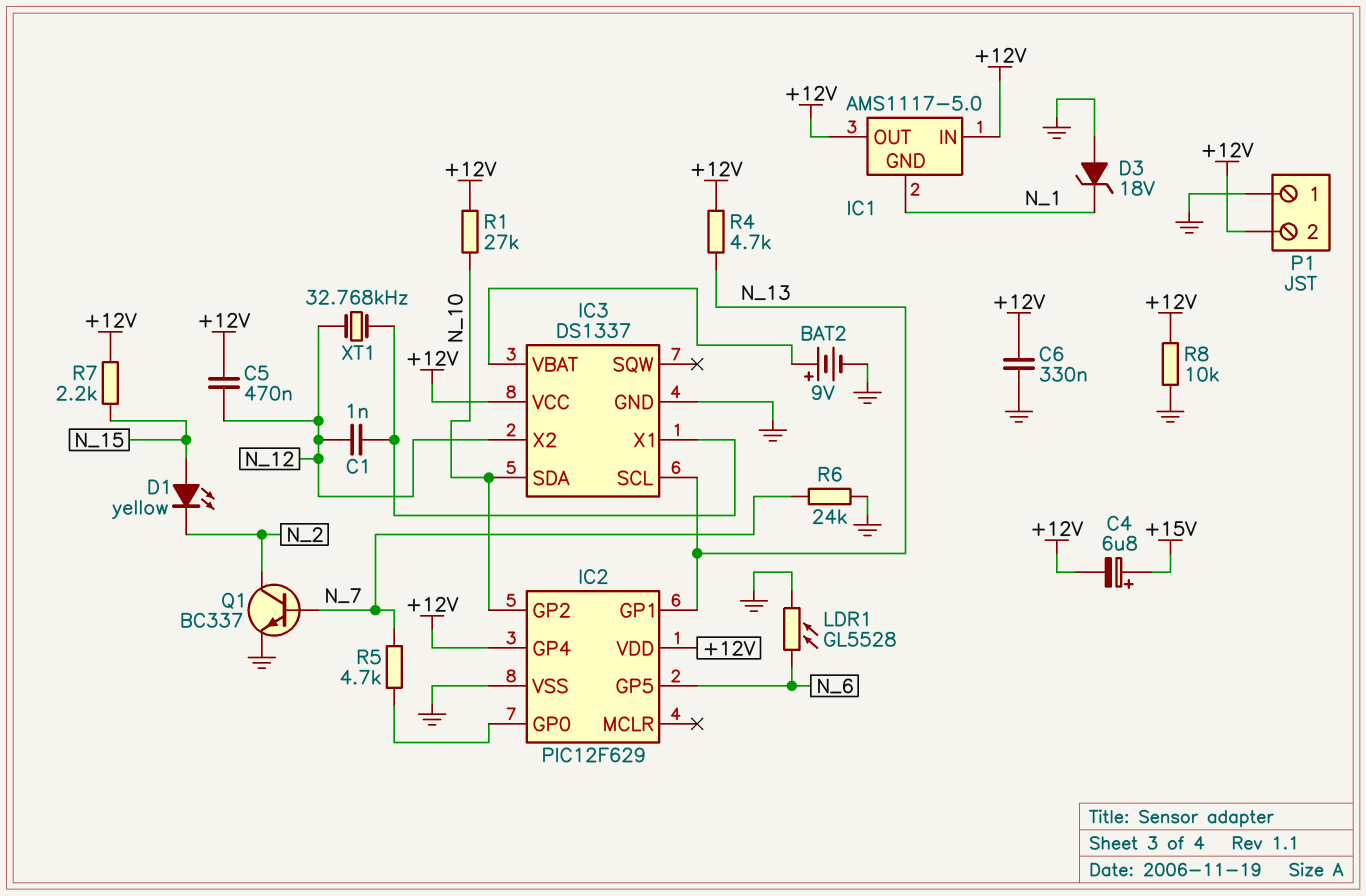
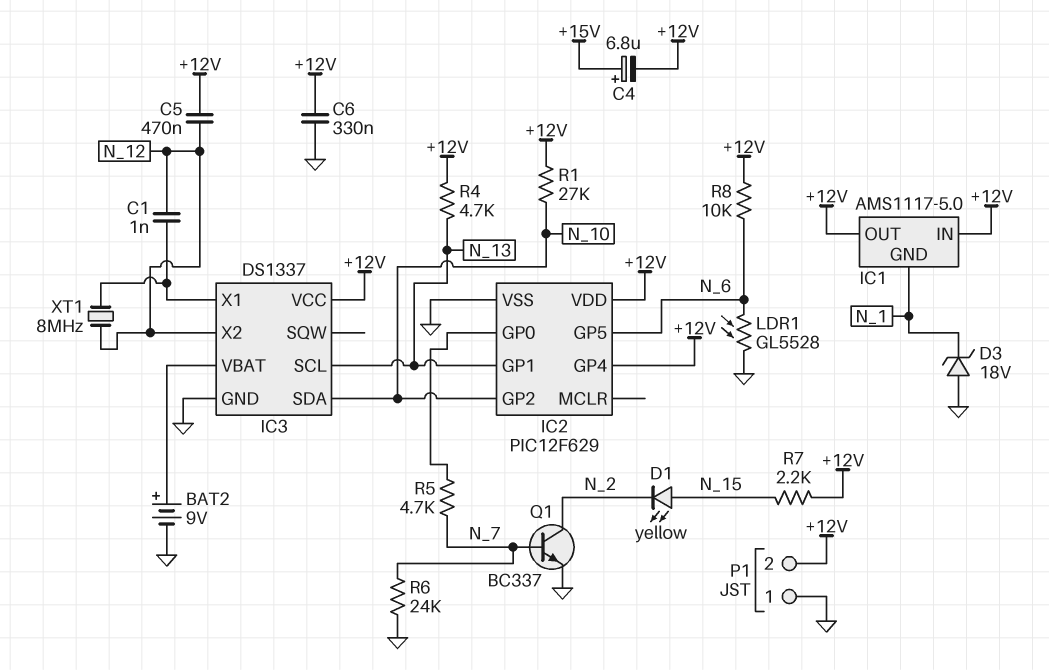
R8: 10k (+12V, GND) -> 10k (+12V, N_6)
XT1: 32.768kHz (IC3/X1, N_12) -> 8MHz (IC3/X1, N_12)

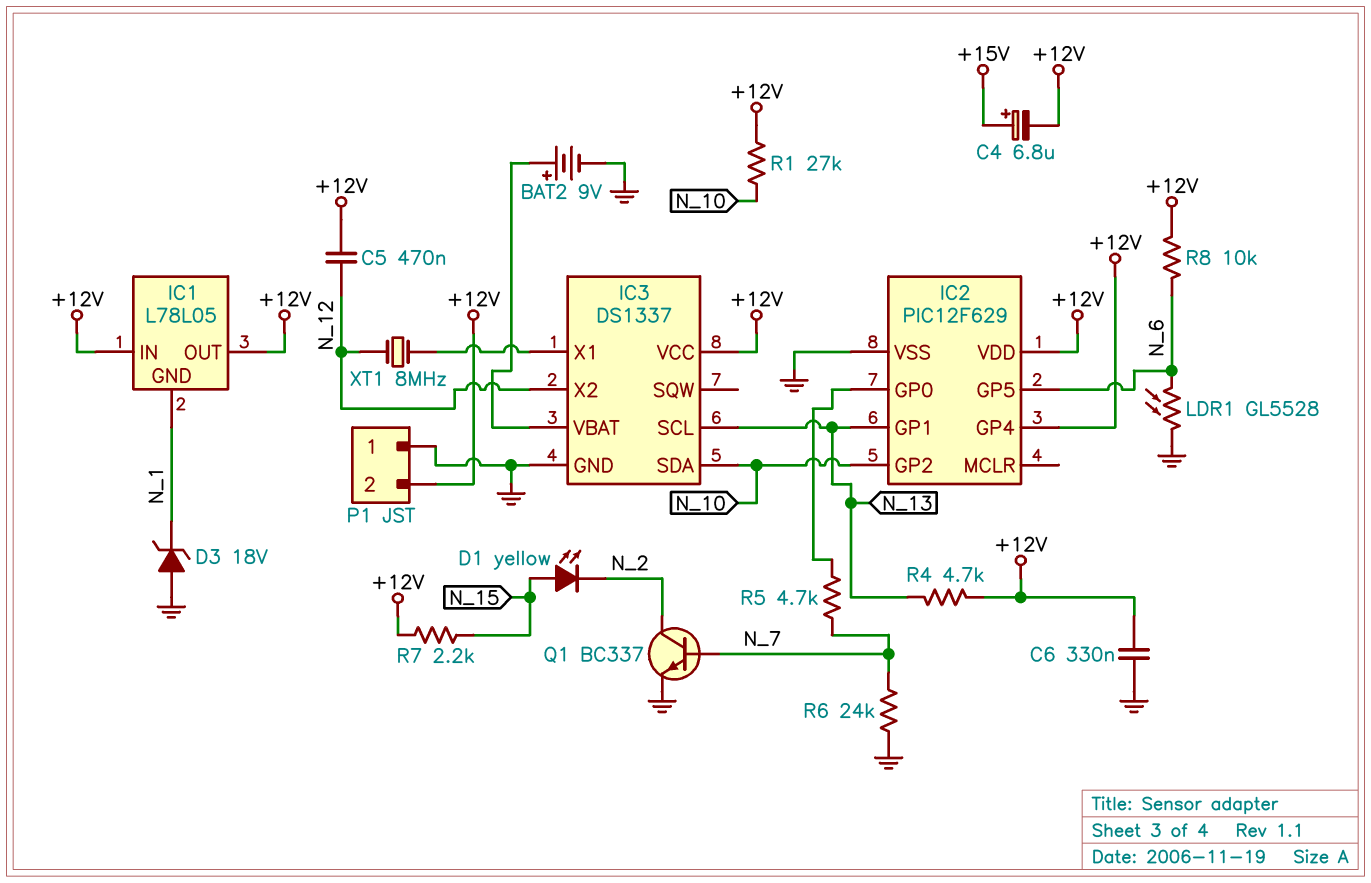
C1: 1nF (IC3/X1, N_12) -> none
IC1: AMS1117-5.0 -> L78L05

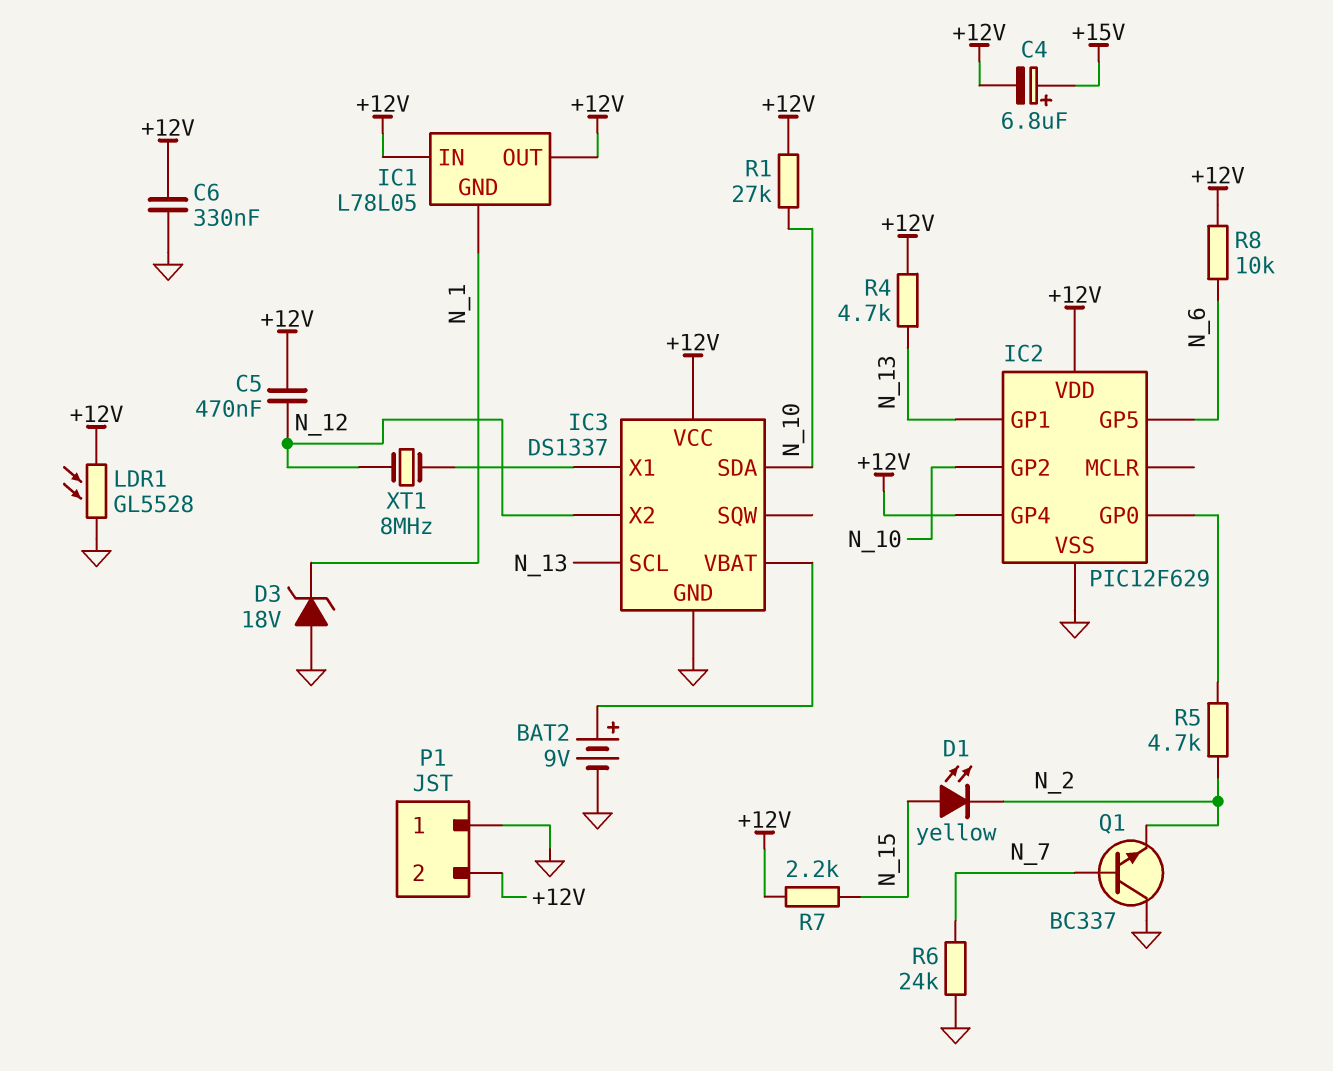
LDR1: GL5528 (GND, N_6) -> GL5528 (+12V, GND)
Q1: NPN BC337 (B N_7, C N_2, E GND) -> NPN BC337 (B N_7, C GND, E N_2)
R5: 4.7k (IC2/GP0, N_7) -> 4.7k (IC2/GP0, N_2)

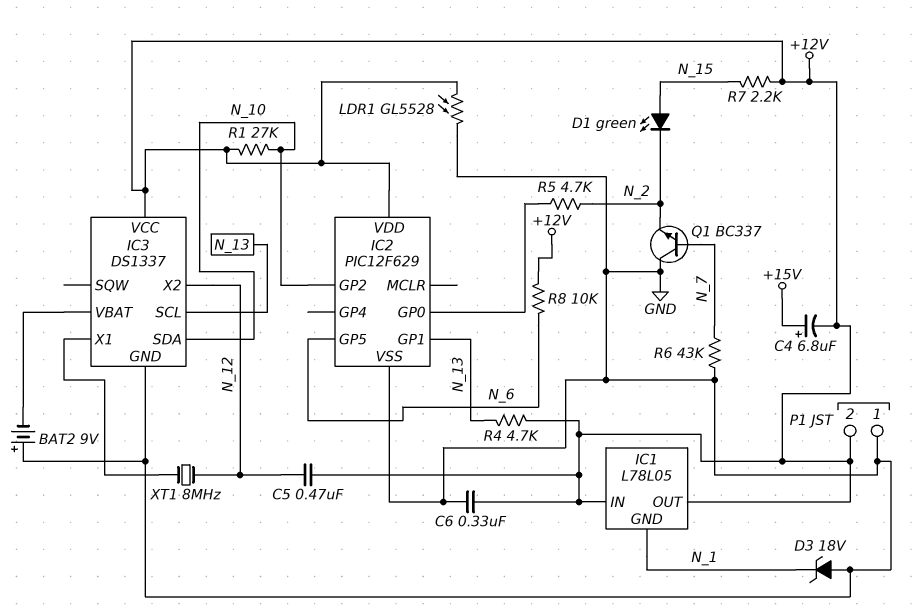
BAT2: 9V (plus IC3/VBAT, minus GND) -> 9V (plus GND, minus IC3/VBAT)
D1: LED yellow (A N_15, K N_2) -> LED green (A N_15, K N_2)
IC2 pin GP4: +12V -> none
R6: 24k (GND, N_7) -> 43k (GND, N_7)

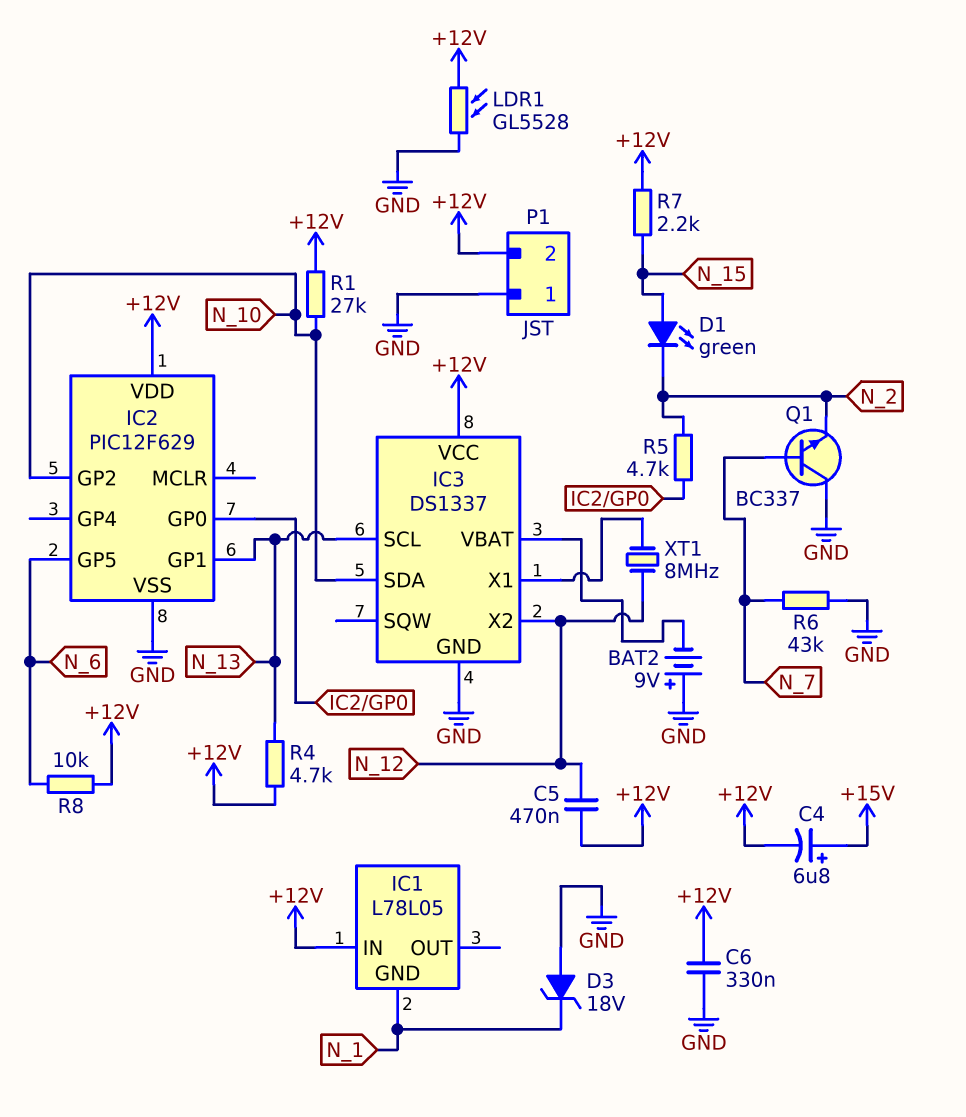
IC1 pin OUT: +12V -> none

